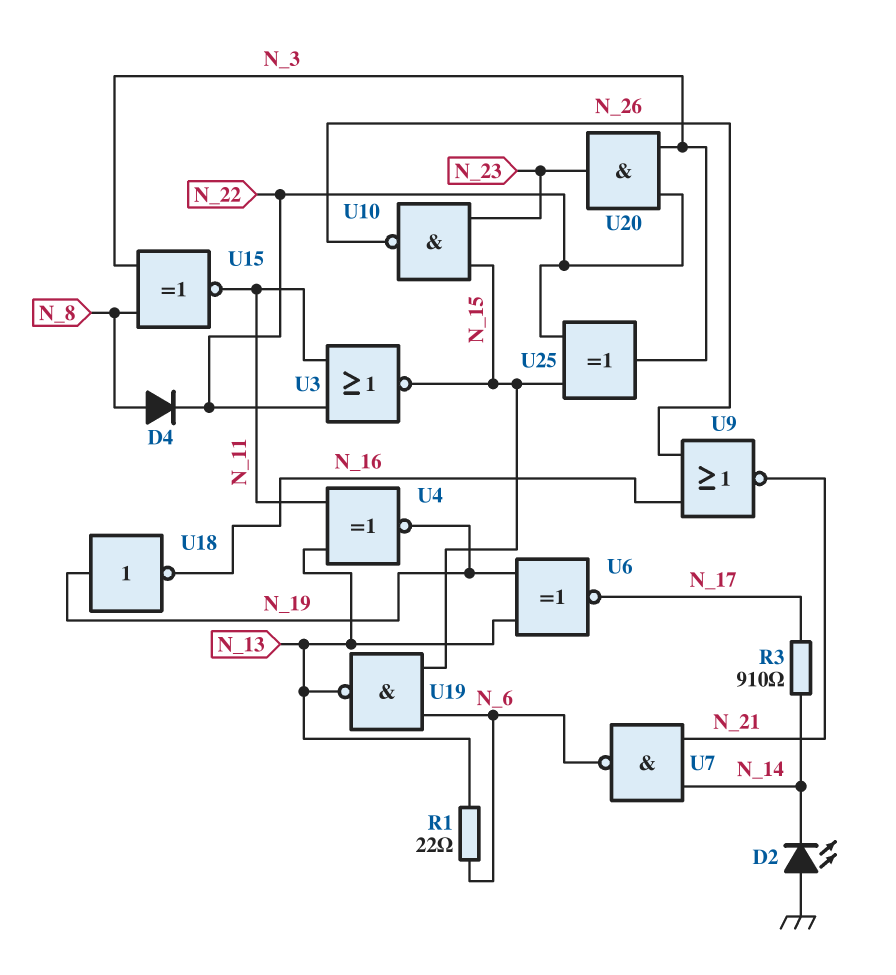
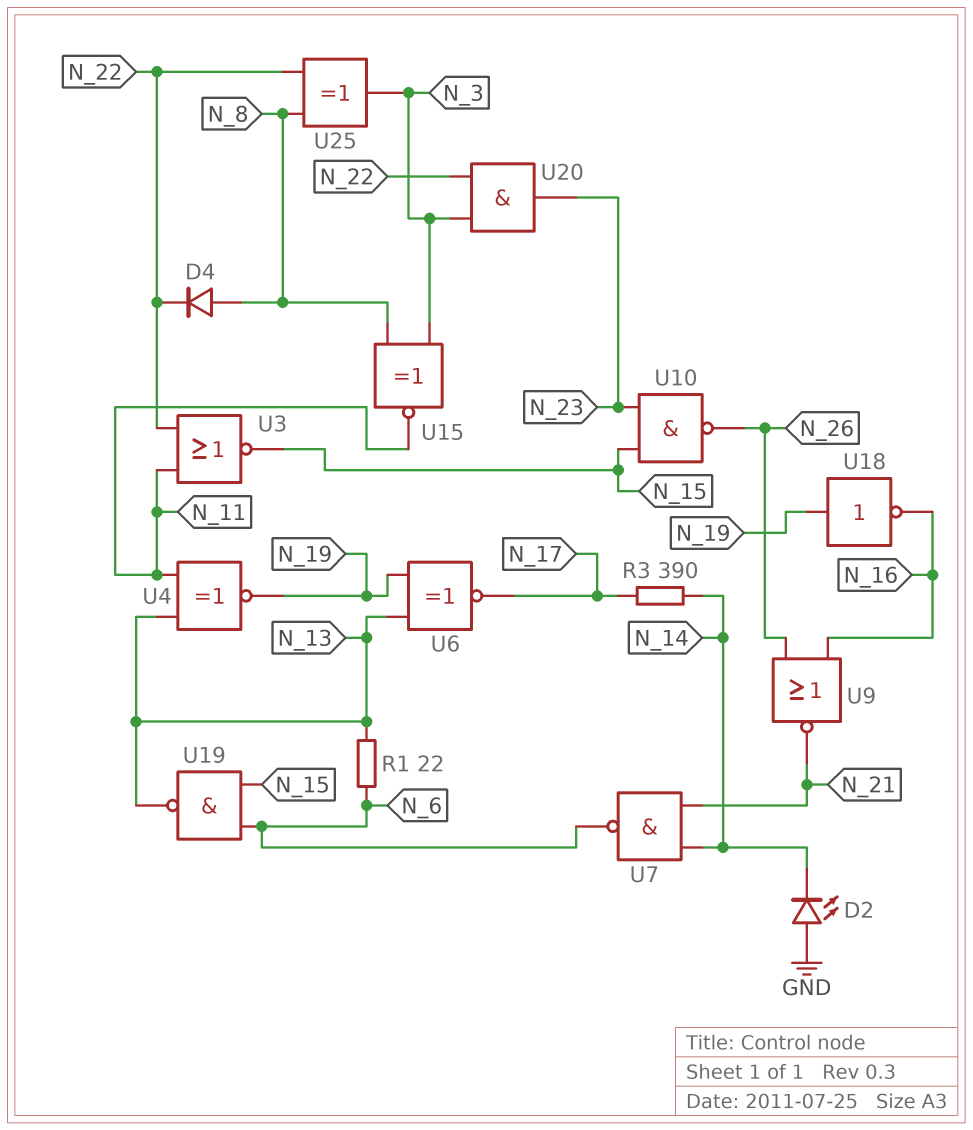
R3: 910 (N_14, N_17) -> 390 (N_14, N_17)
U25: XOR (in N_15, in N_22, out N_3) -> XOR (in N_8, in N_22, out N_3)

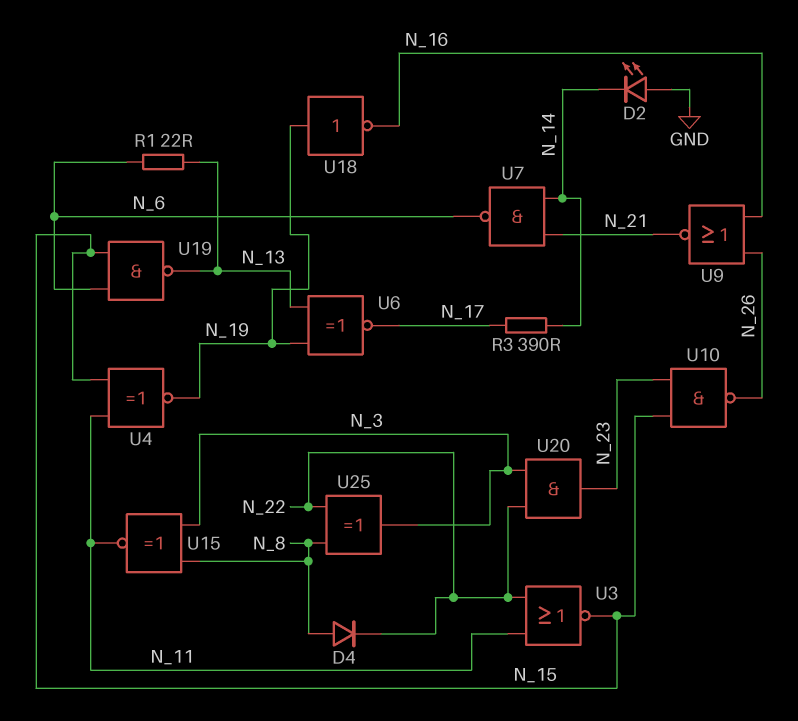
U4: XNOR (in N_11, in N_13, out N_19) -> XNOR (in N_11, in N_15, out N_19)

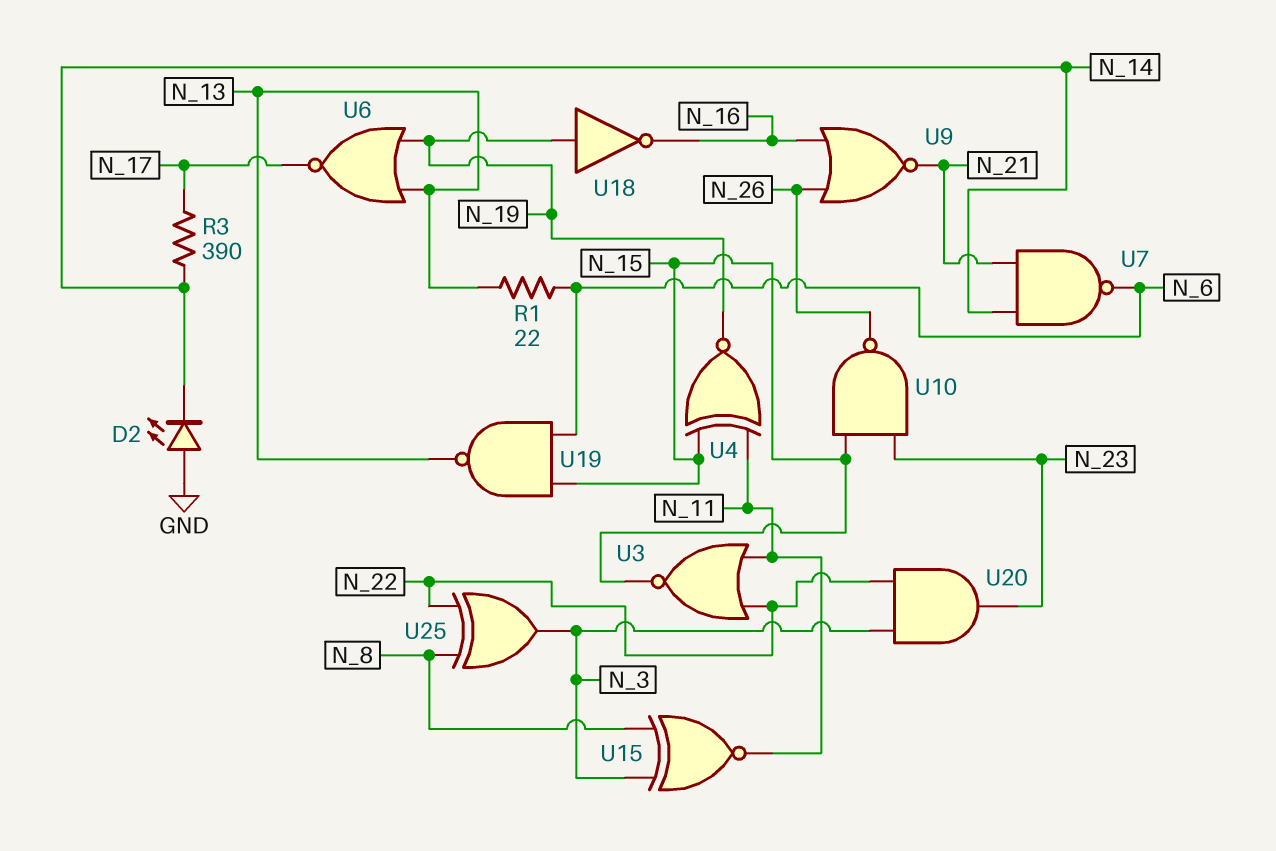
D4: diode (A N_8, K N_22) -> none
U6: XNOR (in N_13, in N_19, out N_17) -> NOR (in N_13, in N_19, out N_17)

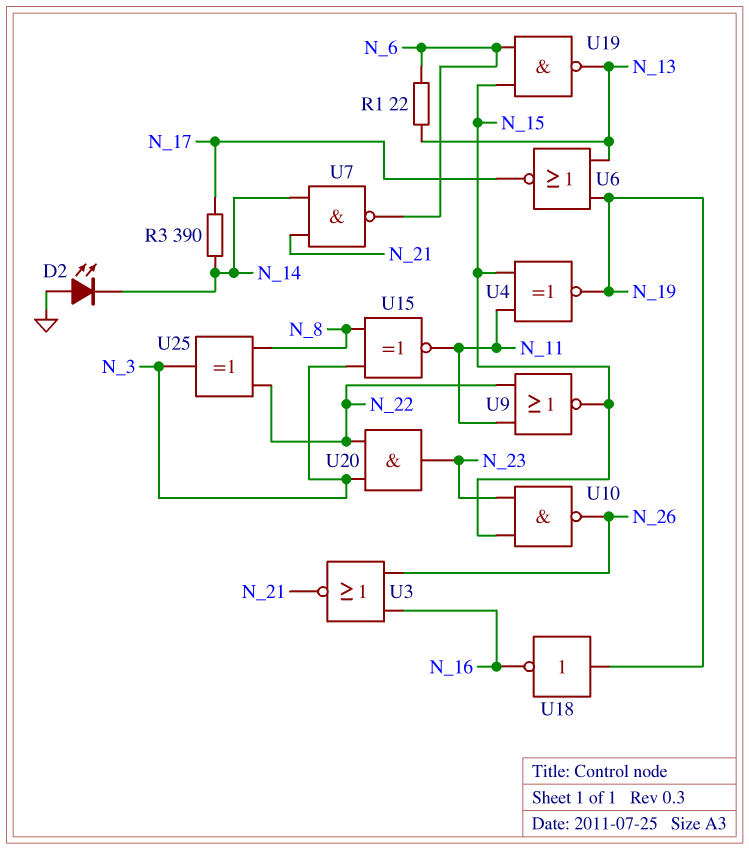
U3: NOR (in N_11, in N_22, out N_15) -> NOR (in N_16, in N_26, out N_21)
U9: NOR (in N_16, in N_26, out N_21) -> NOR (in N_11, in N_22, out N_15)

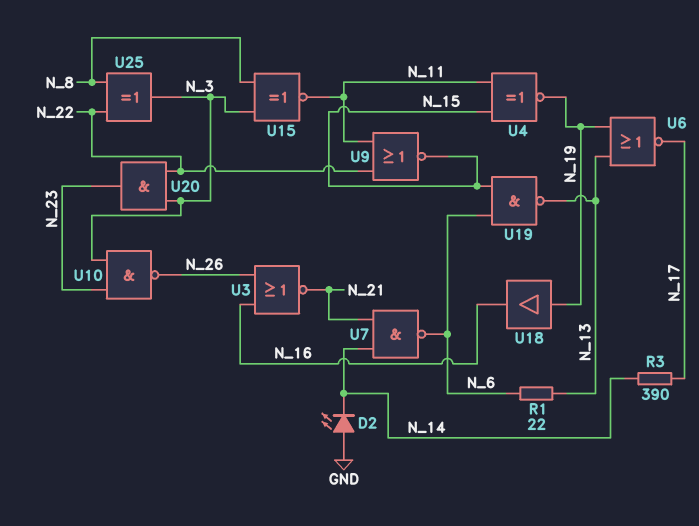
U10: NAND (in N_15, in N_23, out N_26) -> NAND (in N_3, in N_23, out N_26)
U18: NOT (in N_19, out N_16) -> buffer (in N_19, out N_16)

